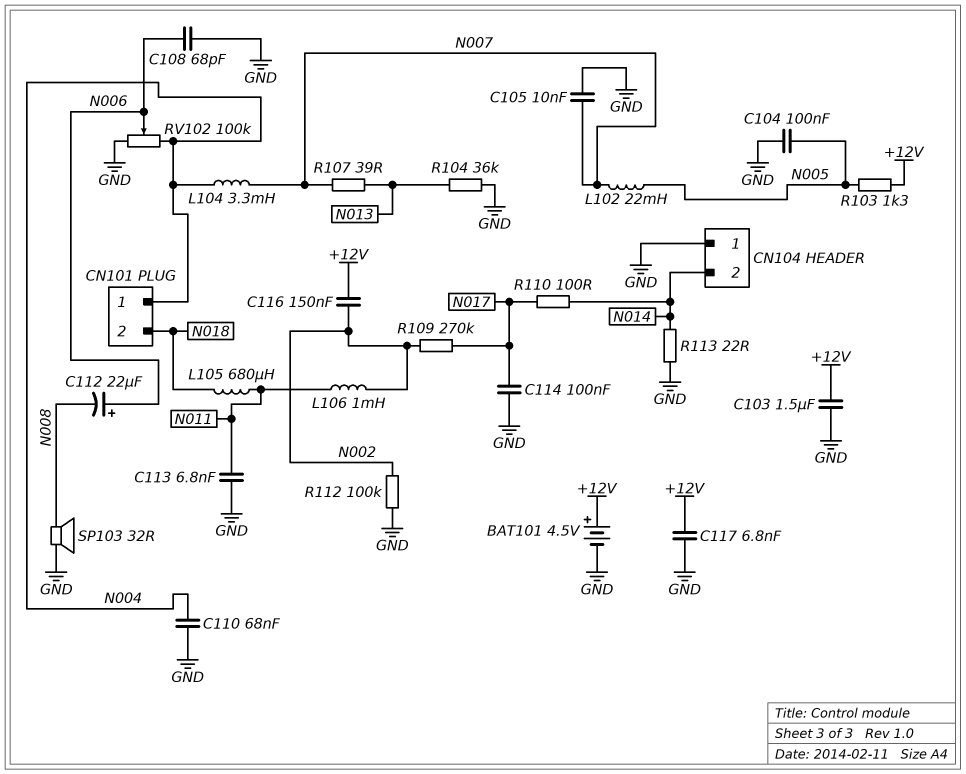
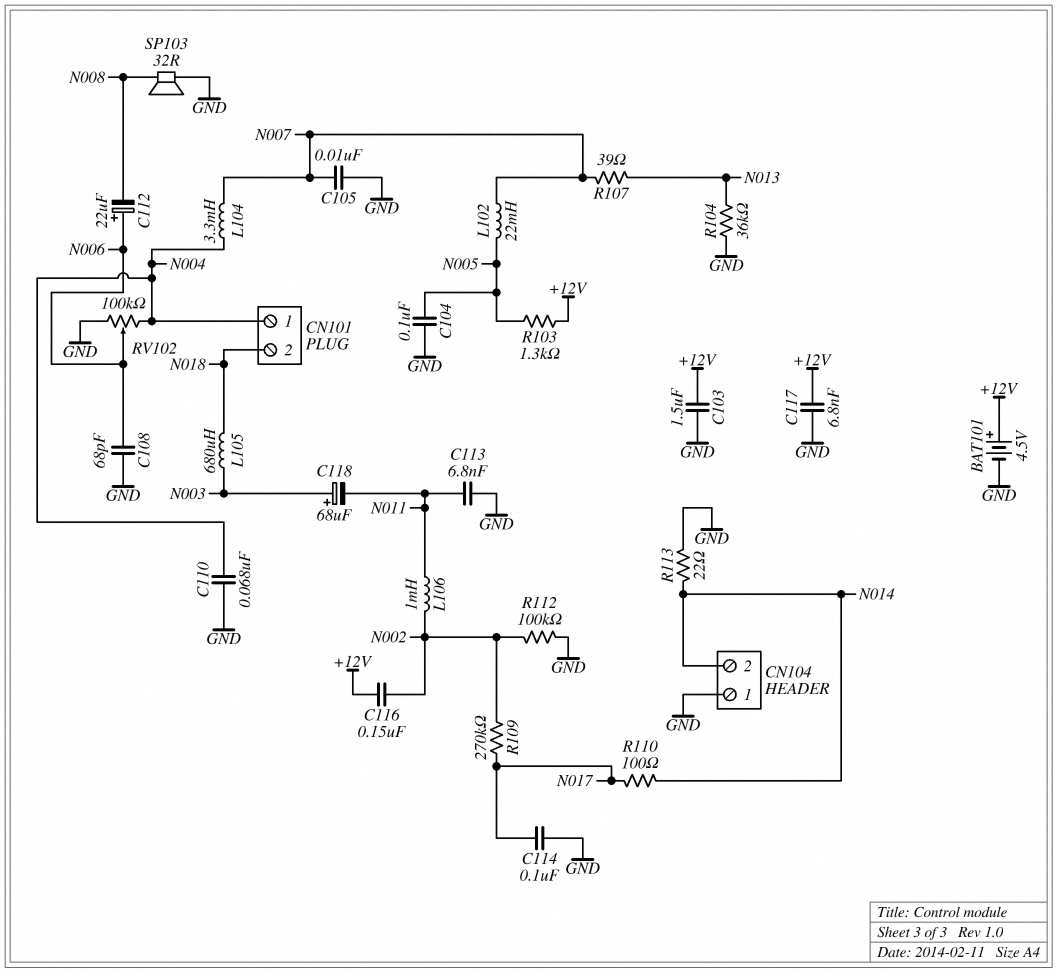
C118: none -> 68uF (plus N003, minus N011)
L105: 680uH (N011, N018) -> 680uH (N003, N018)

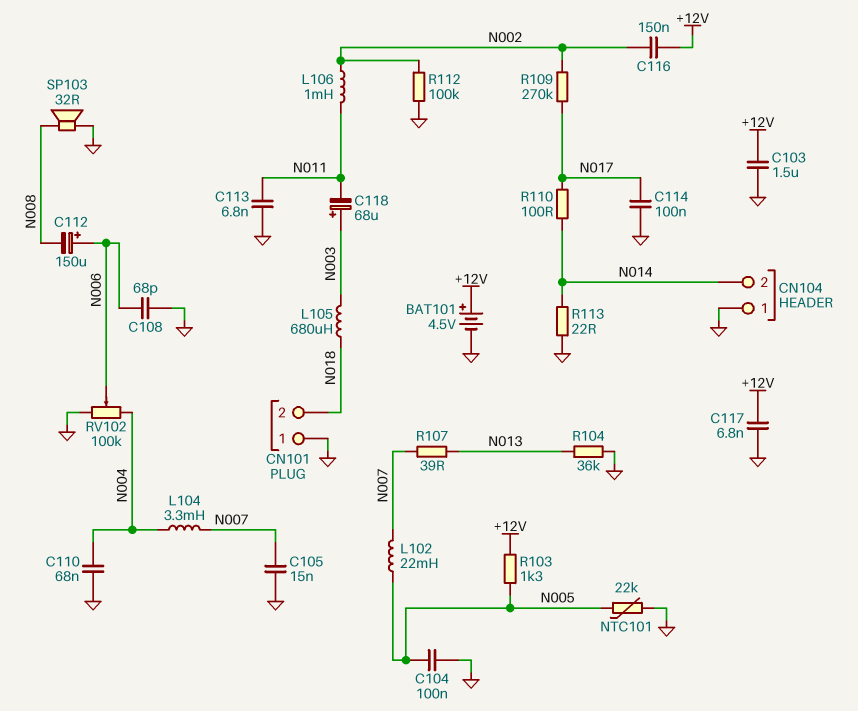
C105: 10nF (GND, N007) -> 15nF (GND, N007)
C112: 22uF (plus N006, minus N008) -> 150uF (plus N006, minus N008)
CN101 pin 1: N004 -> GND
NTC101: none -> 22k (GND, N005)

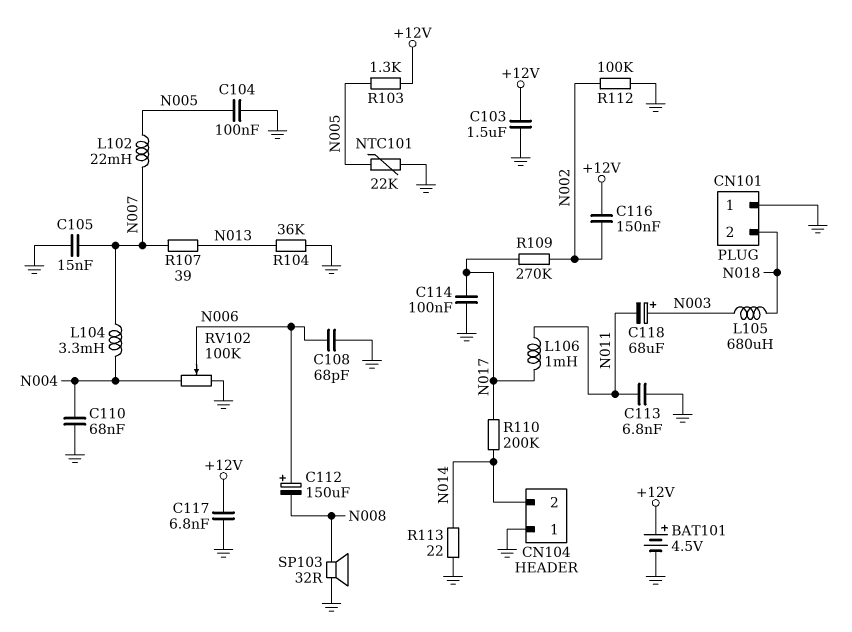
L106: 1mH (N002, N011) -> 1mH (N011, N017)
R110: 100 (N014, N017) -> 200k (N014, N017)

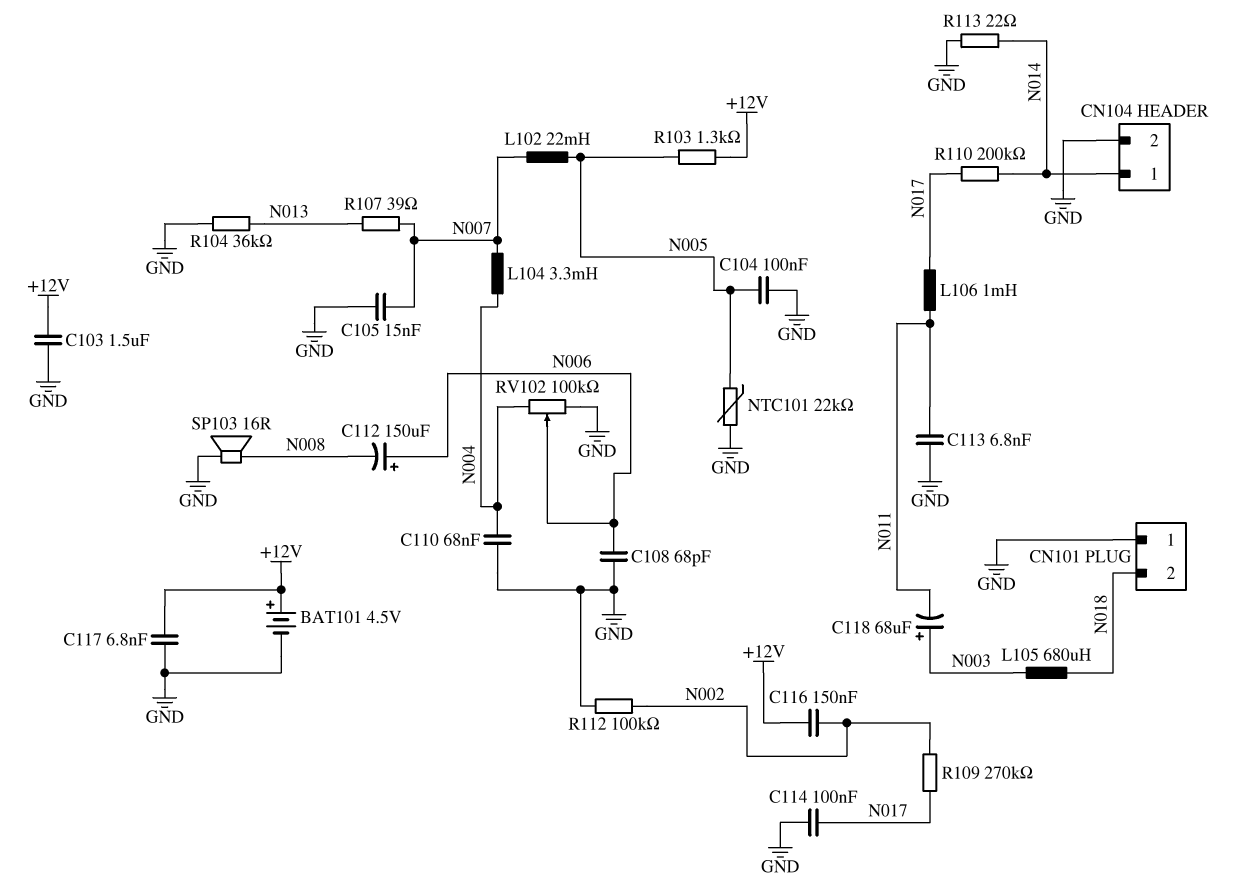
CN104 pin 1: GND -> N014
CN104 pin 2: N014 -> GND
SP103: speaker 32R (GND, N008) -> speaker 16R (GND, N008)

